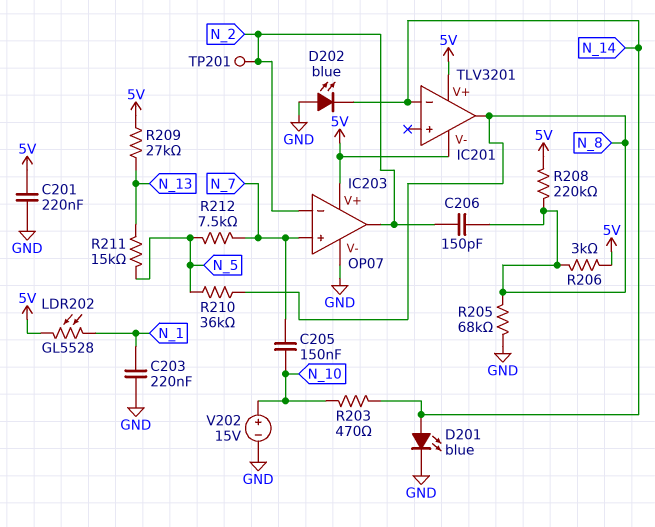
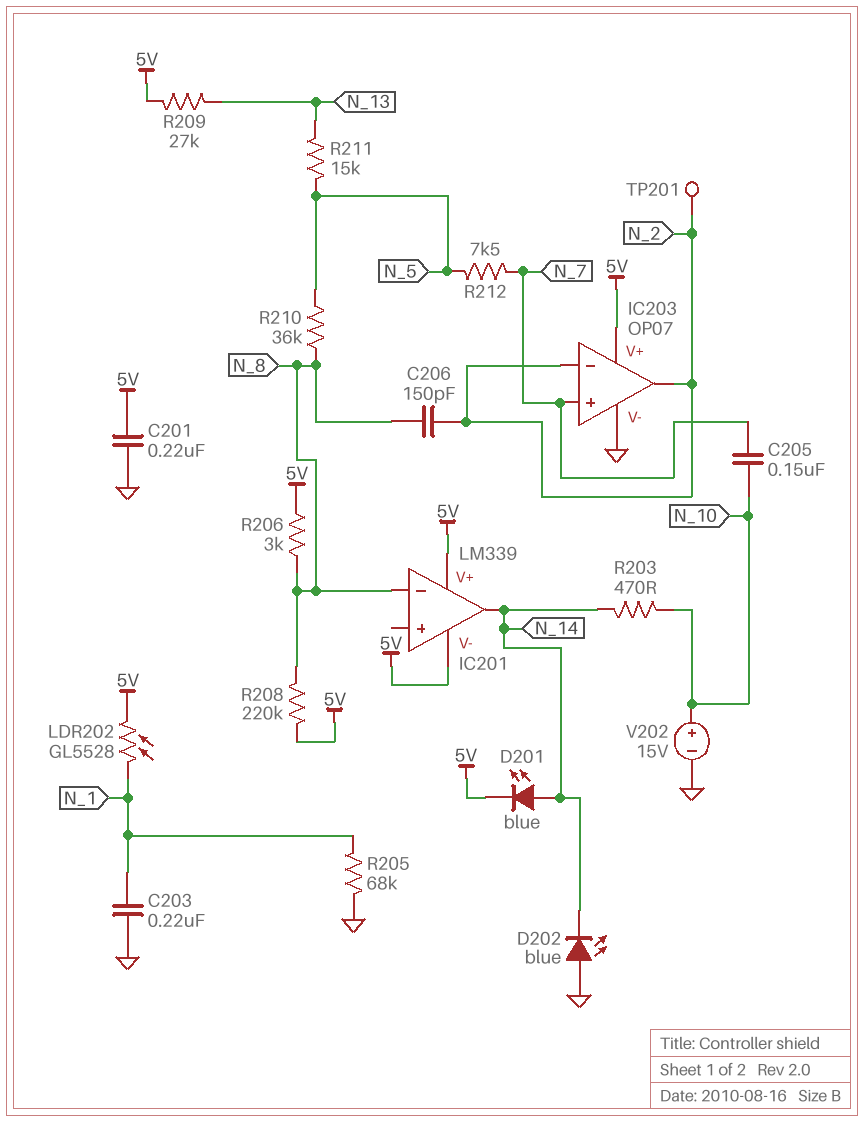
D201: LED blue (A N_14, K GND) -> LED blue (A N_14, K 5V)
IC201: TLV3201 -> LM339
IC201 pin in-: N_14 -> N_8
IC201 pin out: N_8 -> N_14
R205: 68k (GND, N_8) -> 68k (GND, N_1)

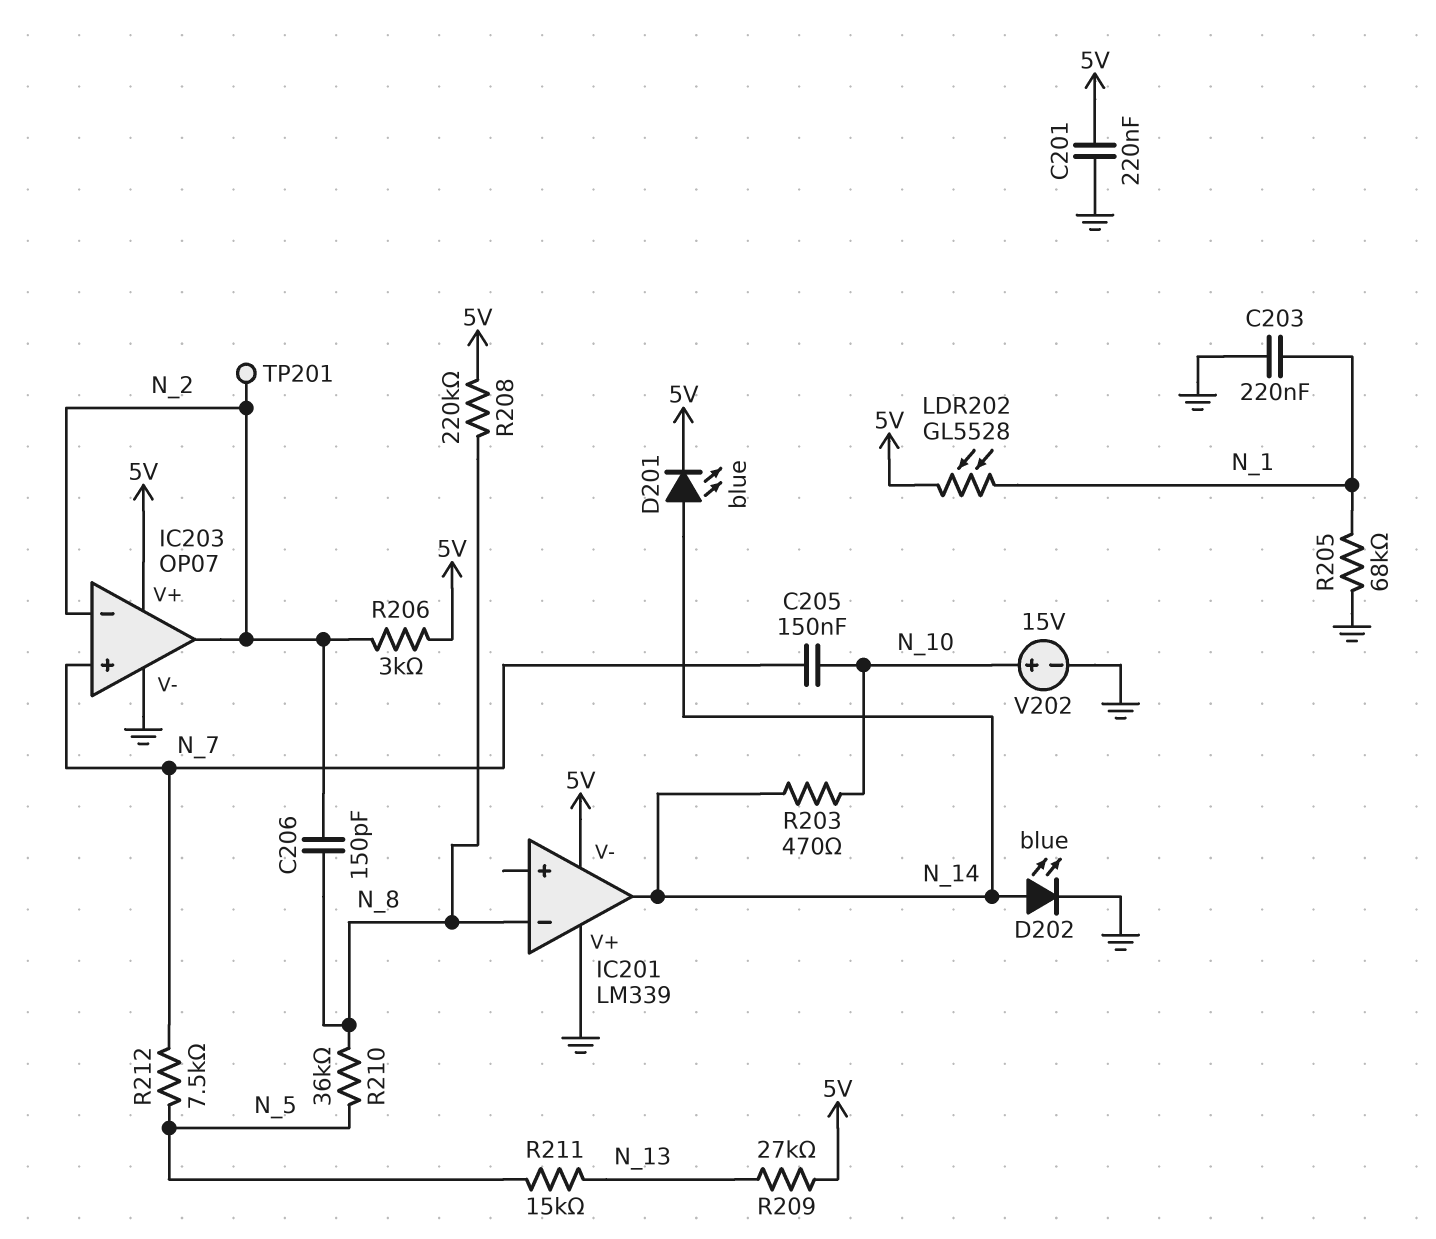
D202: LED blue (A GND, K N_14) -> LED blue (A N_14, K GND)
IC201 pin V+: 5V -> GND
R206: 3k (5V, N_8) -> 3k (5V, N_2)

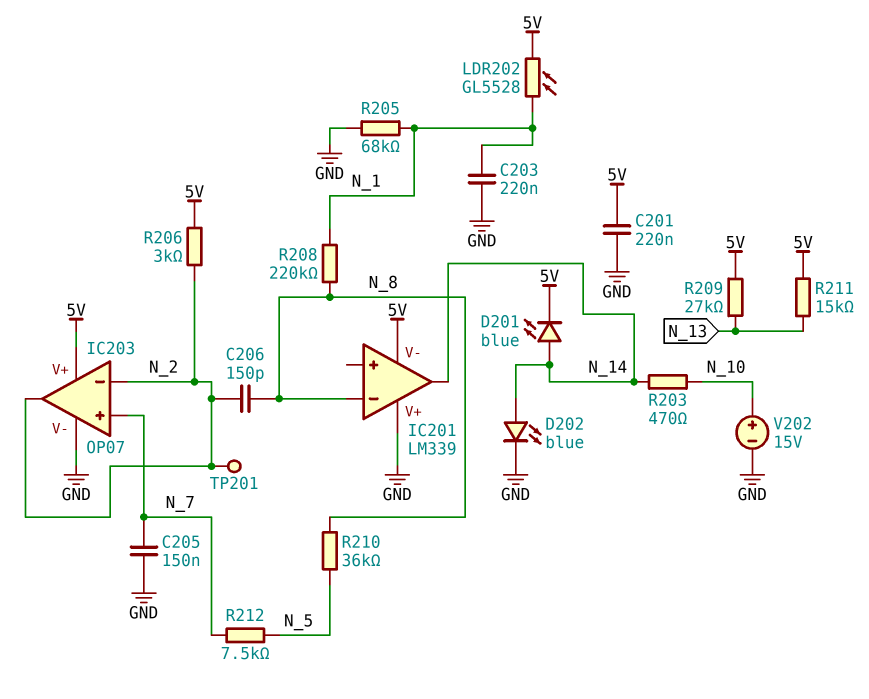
C205: 150nF (N_7, N_10) -> 150nF (GND, N_7)
R208: 220k (5V, N_8) -> 220k (N_1, N_8)
R211: 15k (N_5, N_13) -> 15k (5V, N_13)

